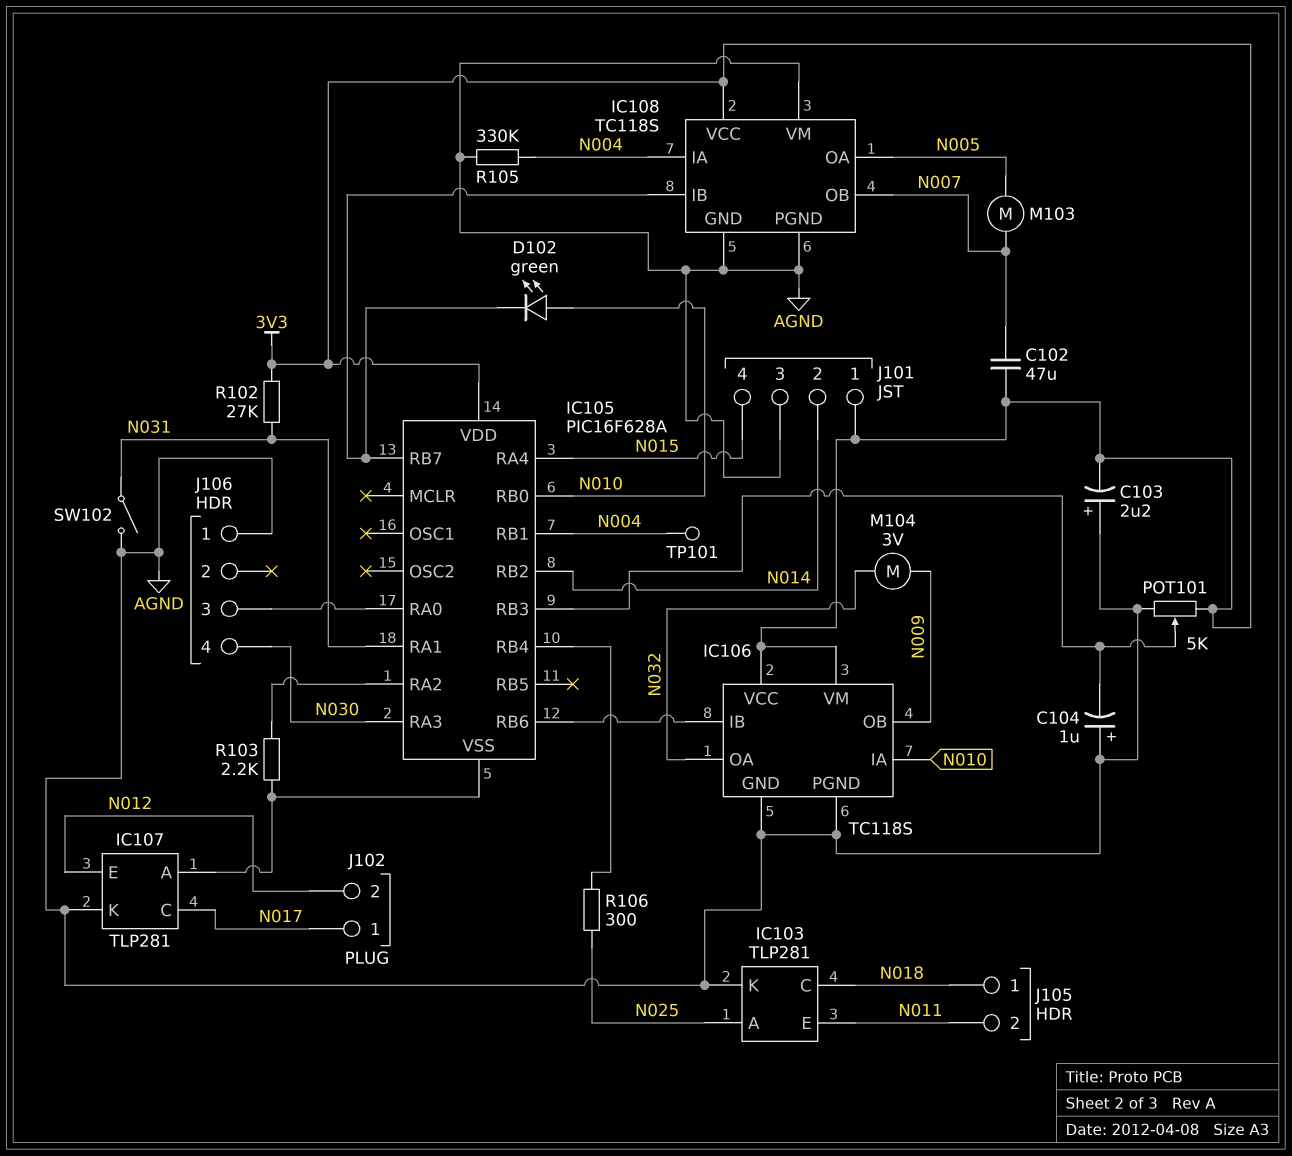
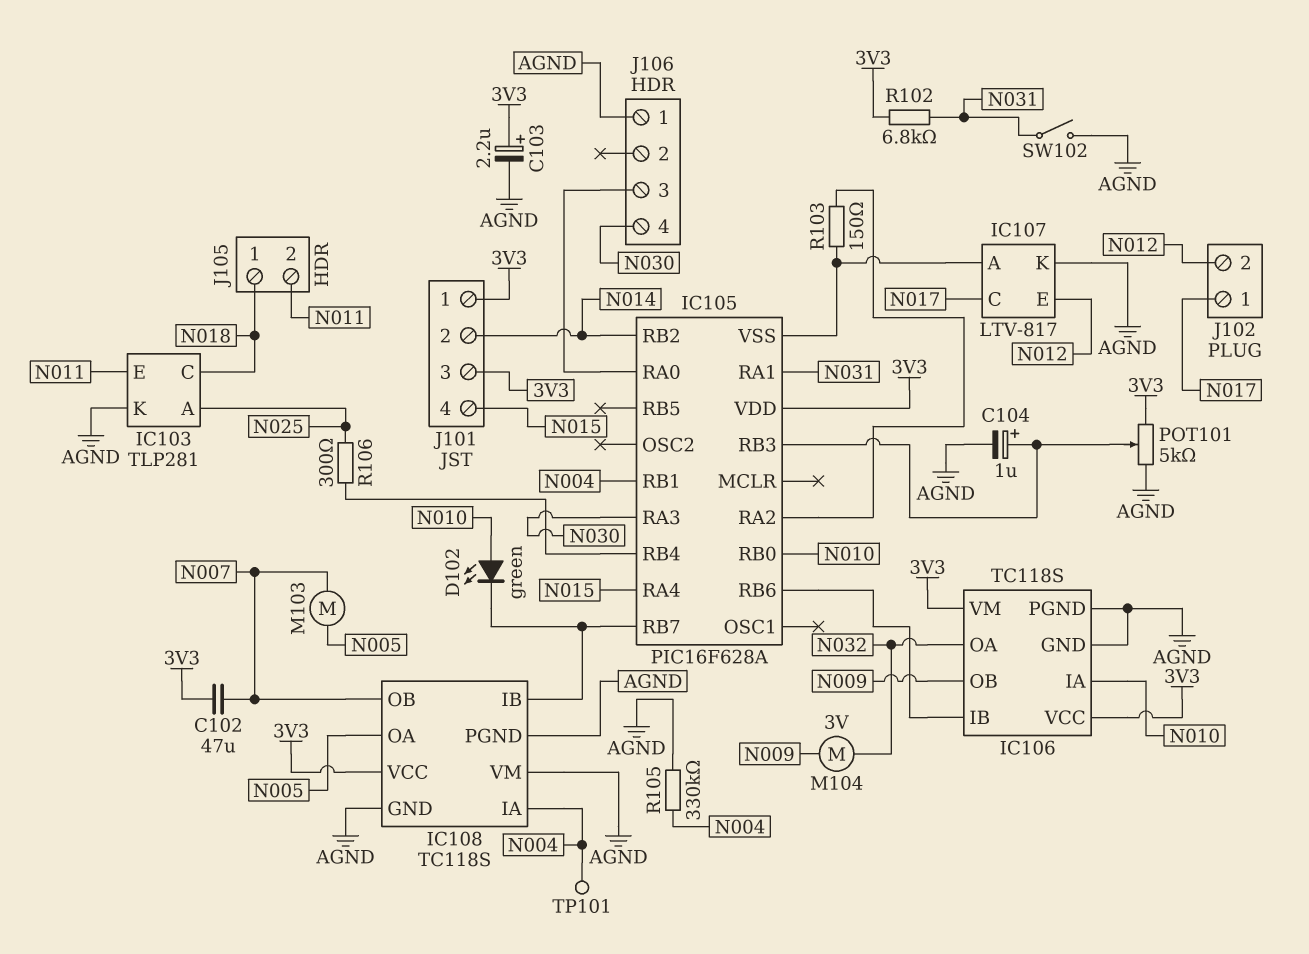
C103: 2.2uF (plus AGND, minus 3V3) -> 2.2uF (plus 3V3, minus AGND)
C104: 1uF (plus AGND, minus IC105/RB3) -> 1uF (plus IC105/RB3, minus AGND)
IC107: TLP281 -> LTV-817
J101 pin 3: AGND -> 3V3
R102: 27k (3V3, N031) -> 6.8k (3V3, N031)
R103: 2.2k (IC105/RA2, IC105/VSS) -> 150 (IC105/RA2, IC105/VSS)

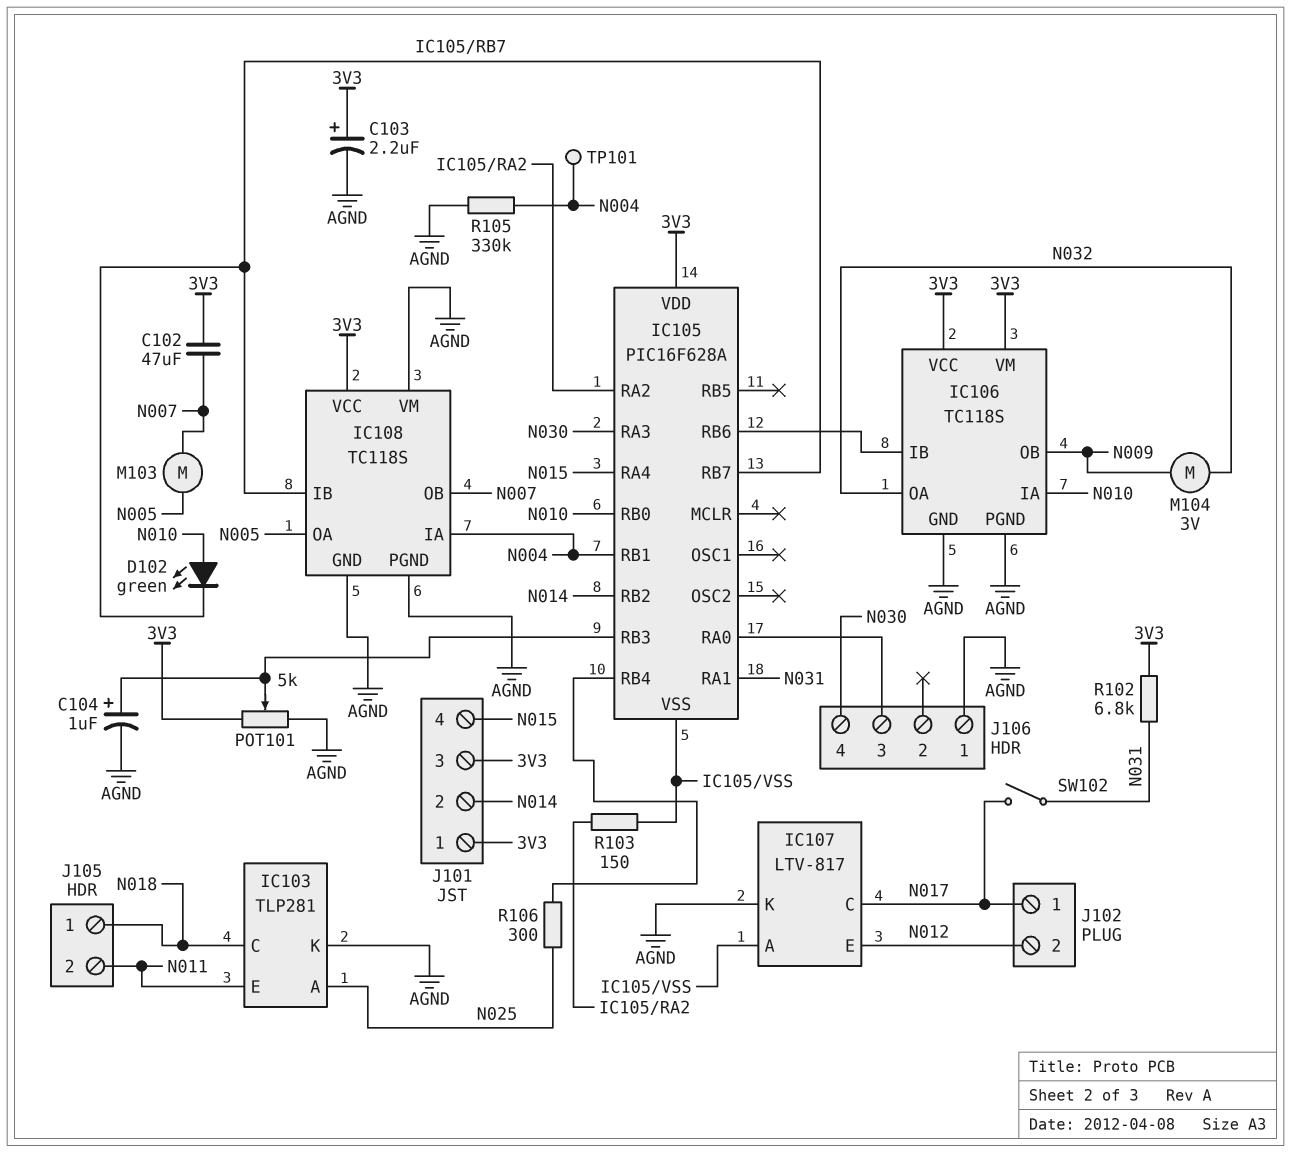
SW102: switch (AGND, N031) -> switch (N017, N031)

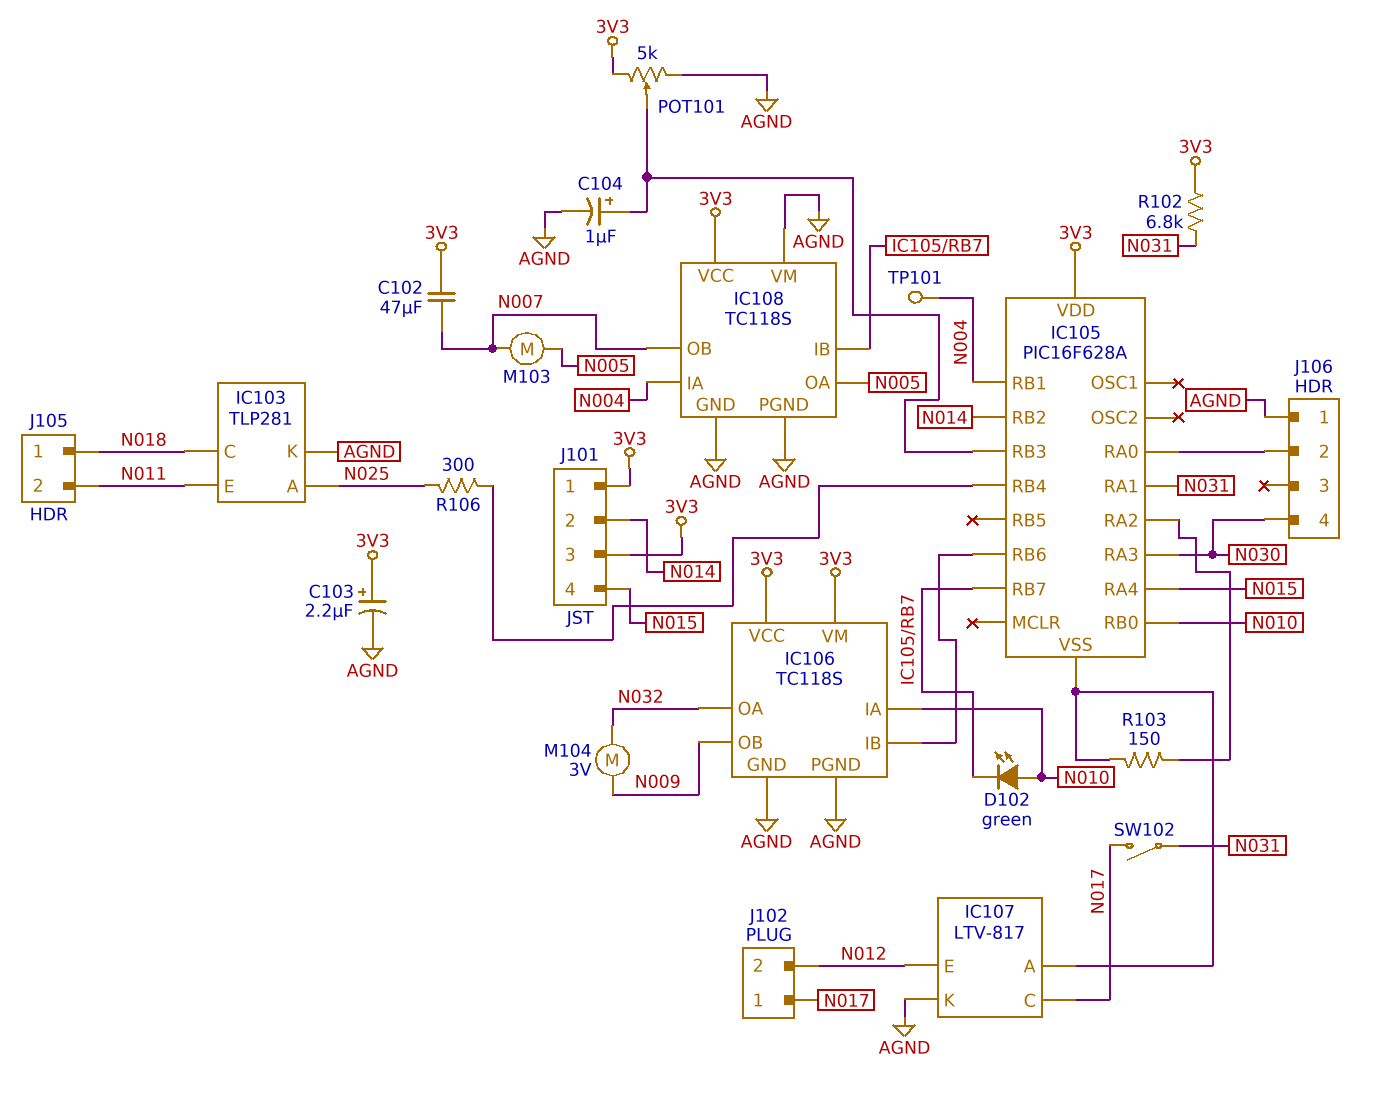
J106 pin 2: none -> IC105/RA0
J106 pin 3: IC105/RA0 -> none
R105: 330k (AGND, N004) -> none

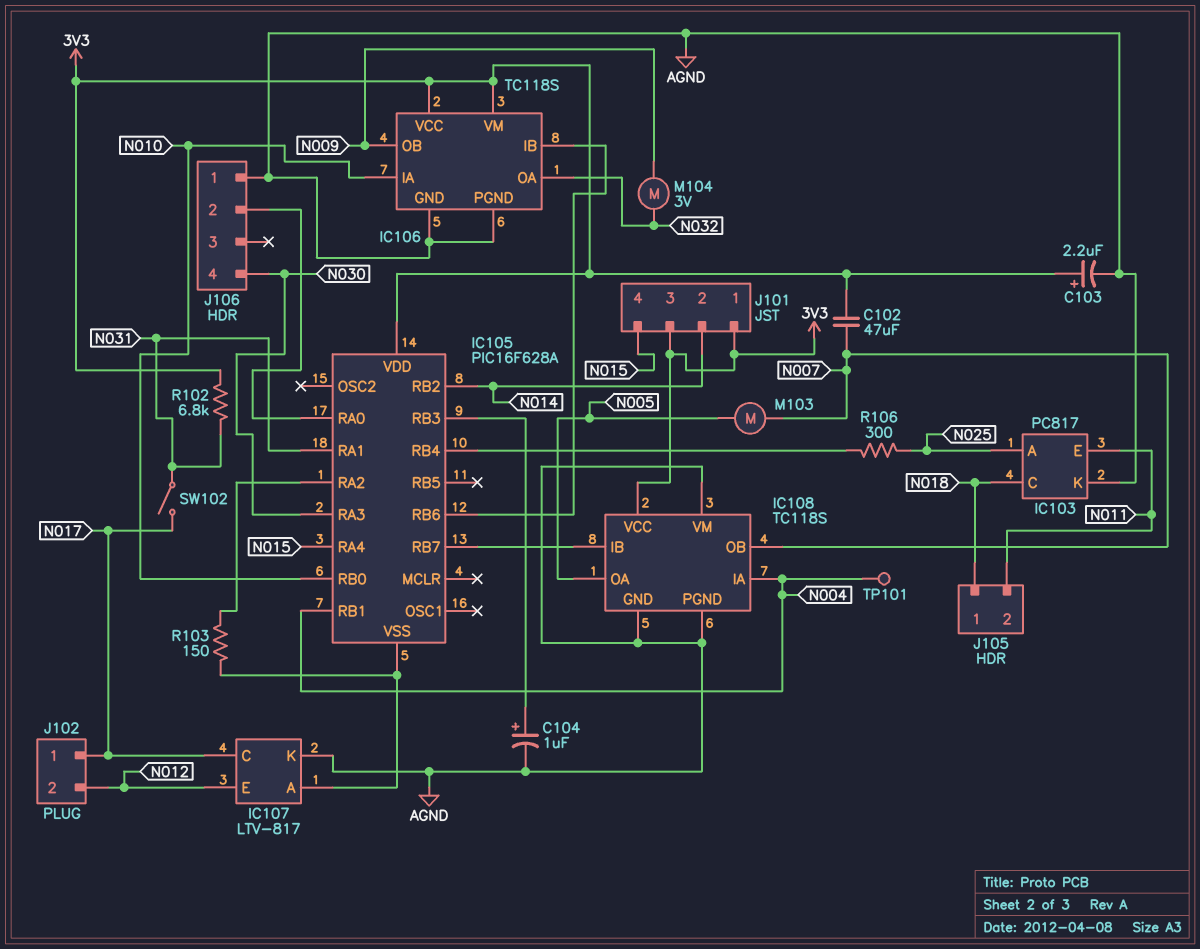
D102: LED green (A N010, K IC105/RB7) -> none
IC103: TLP281 -> PC817
POT101: 5k (3V3, AGND, wiper IC105/RB3) -> none

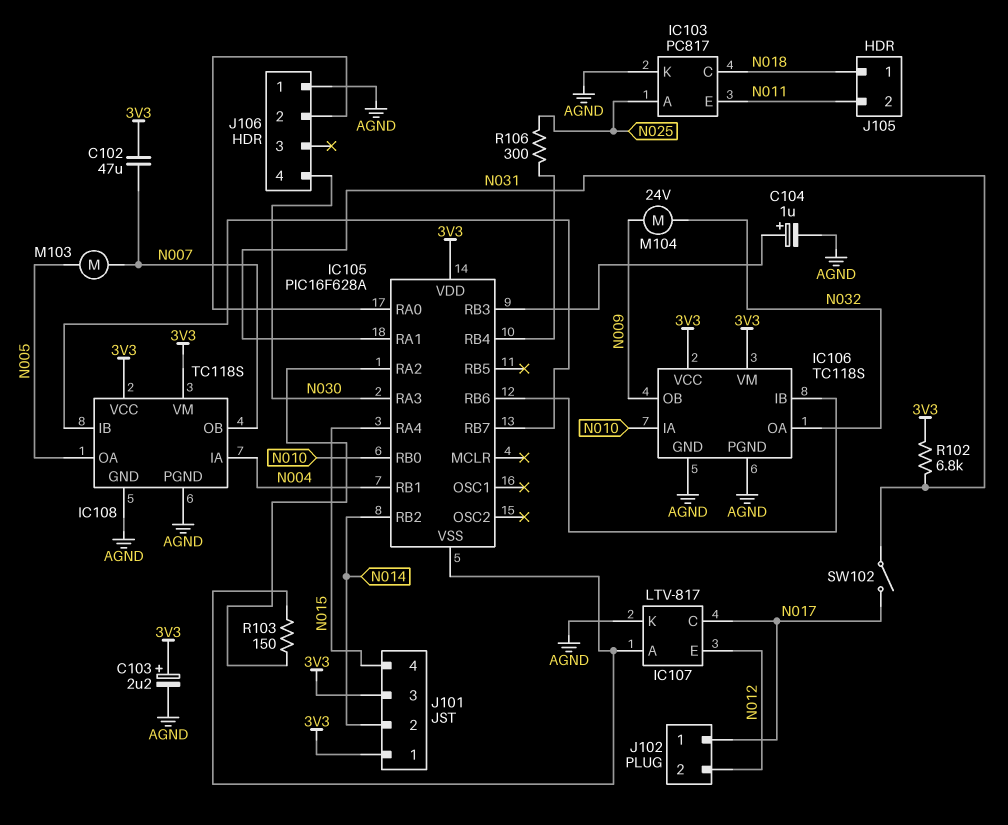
IC108 pin VM: AGND -> 3V3
M104: motor 3V (N009, N032) -> motor 24V (N009, N032)
TP101: test point (N004) -> none

